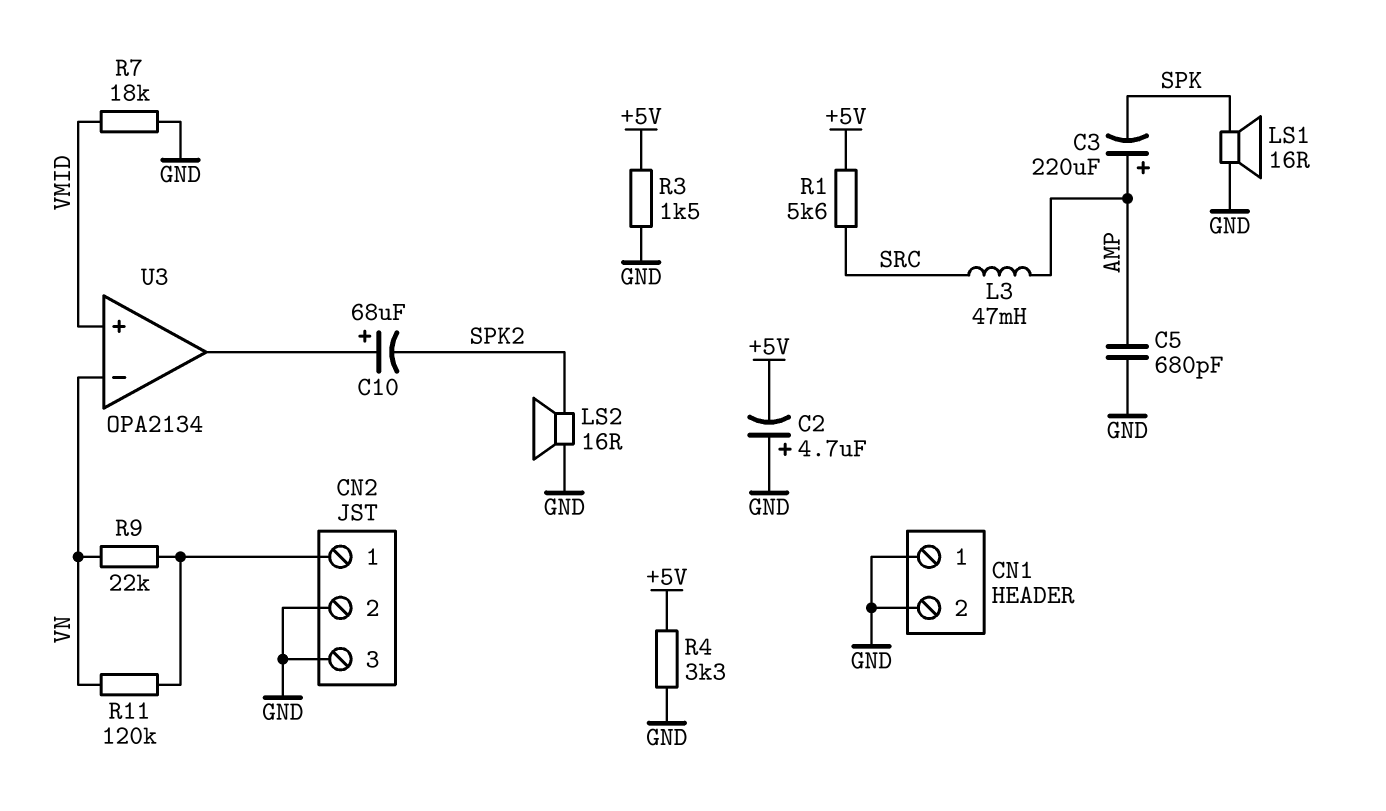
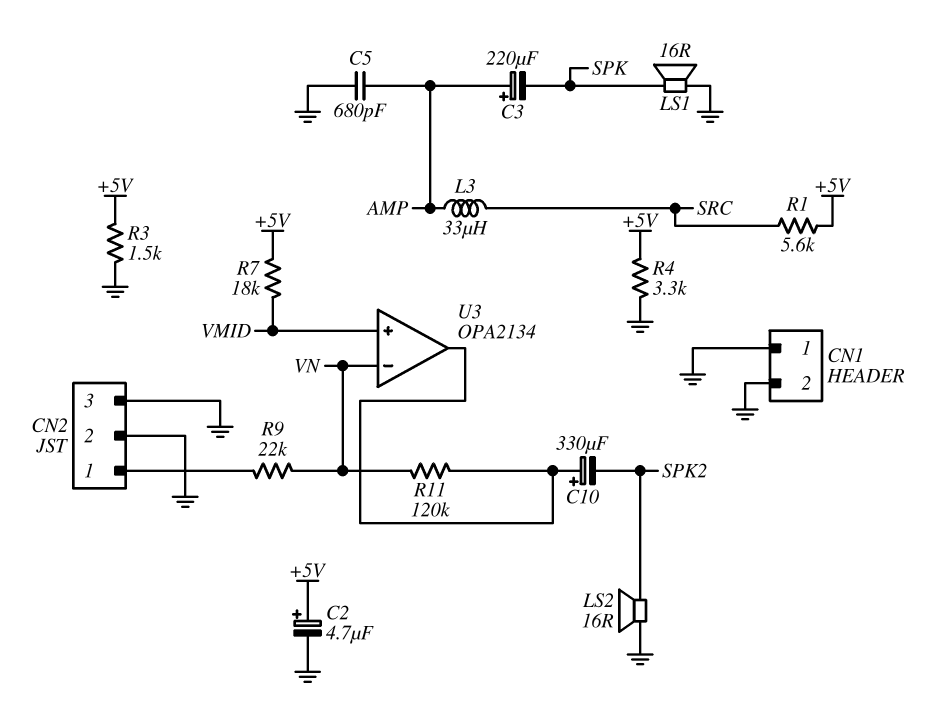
C2: 4.7uF (plus GND, minus +5V) -> 4.7uF (plus +5V, minus GND)
C10: 68uF (plus U3/out, minus SPK2) -> 330uF (plus U3/out, minus SPK2)
L3: 47mH (AMP, SRC) -> 33uH (AMP, SRC)
R7: 18k (GND, VMID) -> 18k (+5V, VMID)
R11: 120k (CN2/1, VN) -> 120k (U3/out, VN)

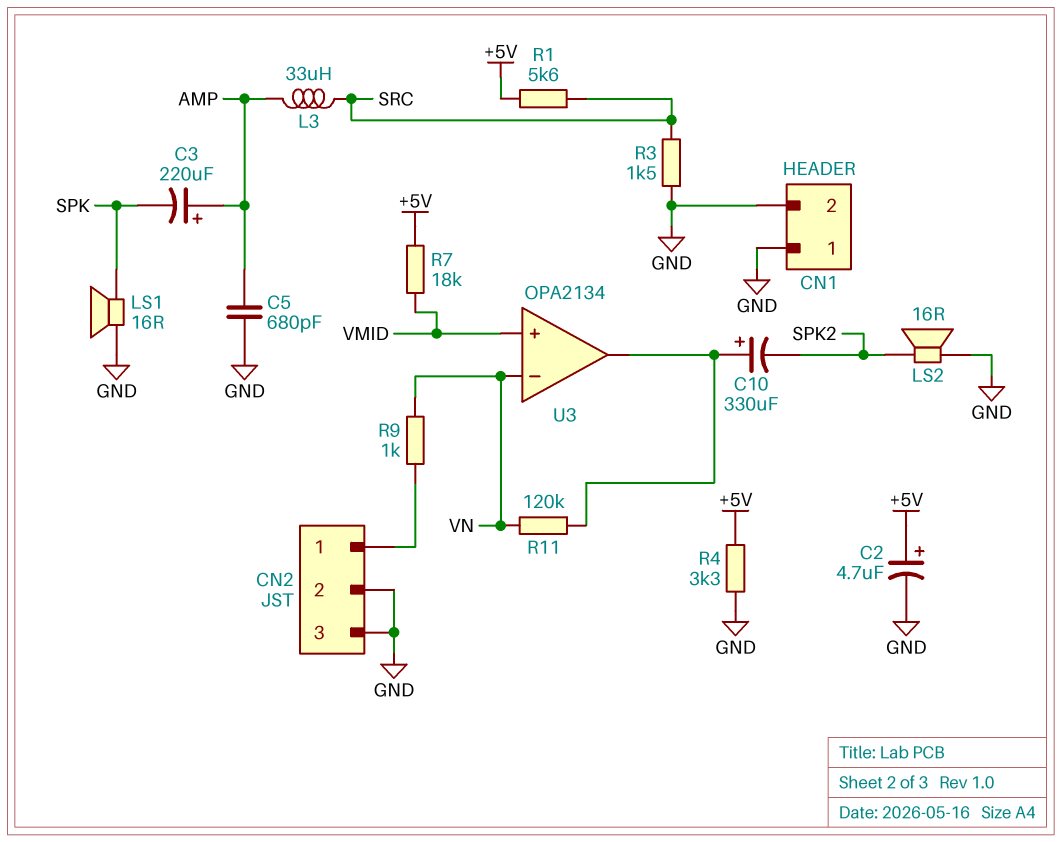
R3: 1.5k (+5V, GND) -> 1.5k (GND, SRC)
R9: 22k (CN2/1, VN) -> 1k (CN2/1, VN)

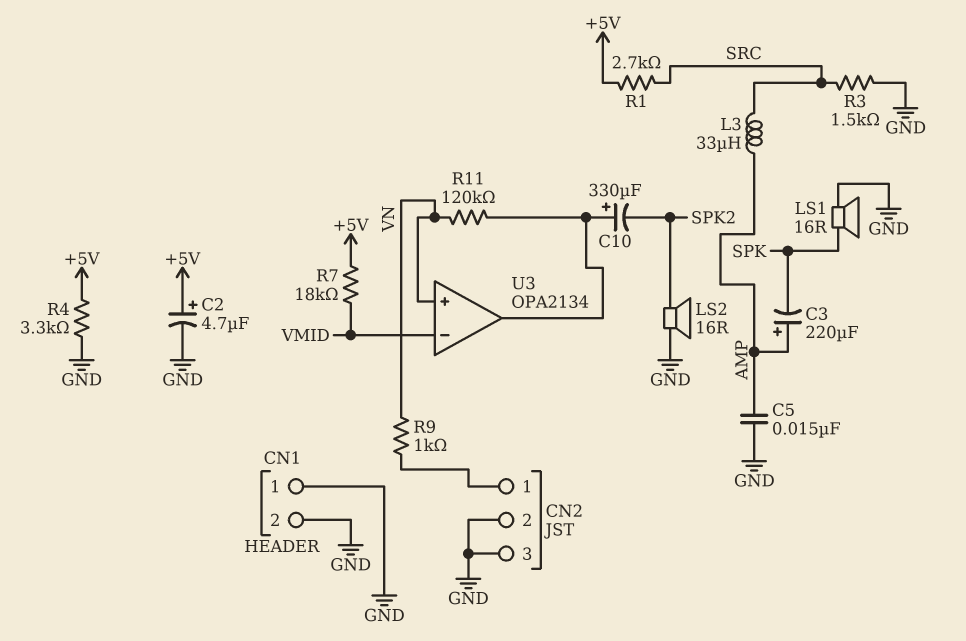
C5: 680pF (AMP, GND) -> 15nF (AMP, GND)
R1: 5.6k (+5V, SRC) -> 2.7k (+5V, SRC)
U3 pin in+: VMID -> VN
U3 pin in-: VN -> VMID

